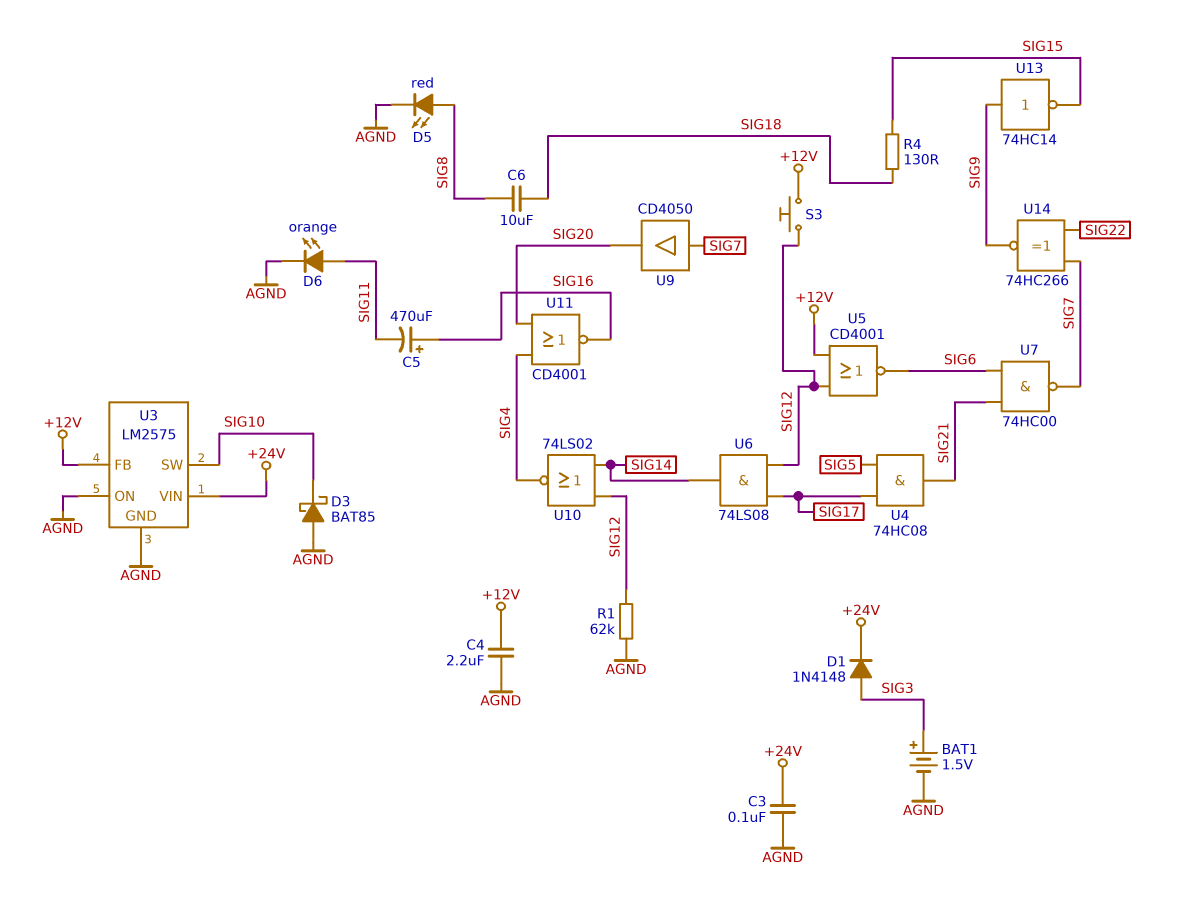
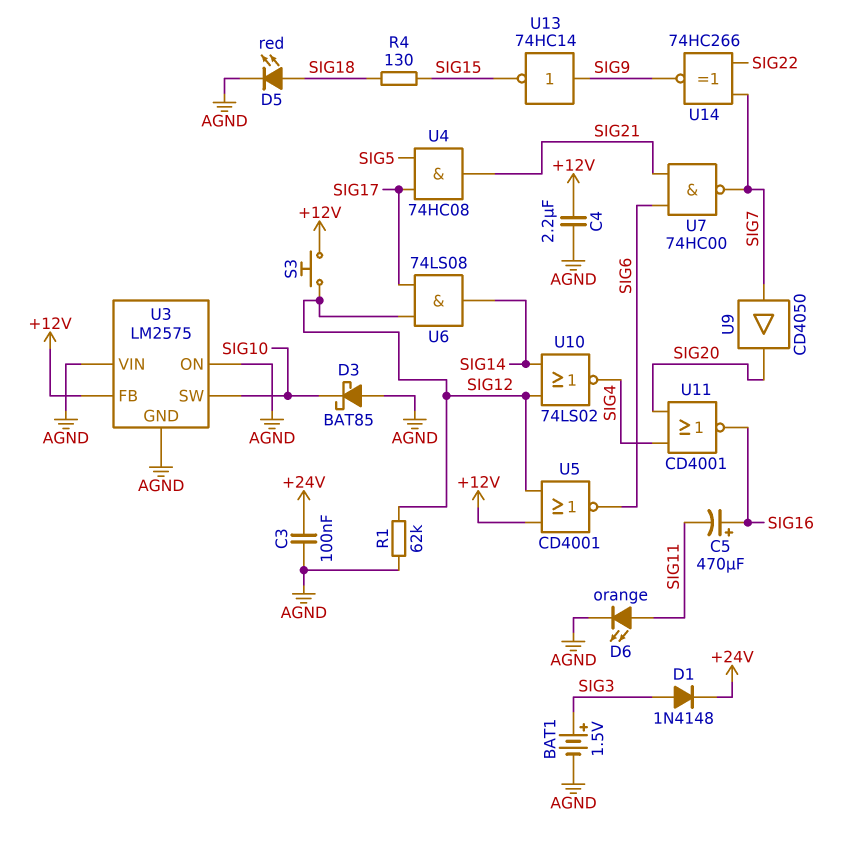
C6: 10uF (SIG8, SIG18) -> none
D5: LED red (A SIG8, K AGND) -> LED red (A SIG18, K AGND)
U3 pin VIN: +24V -> AGND

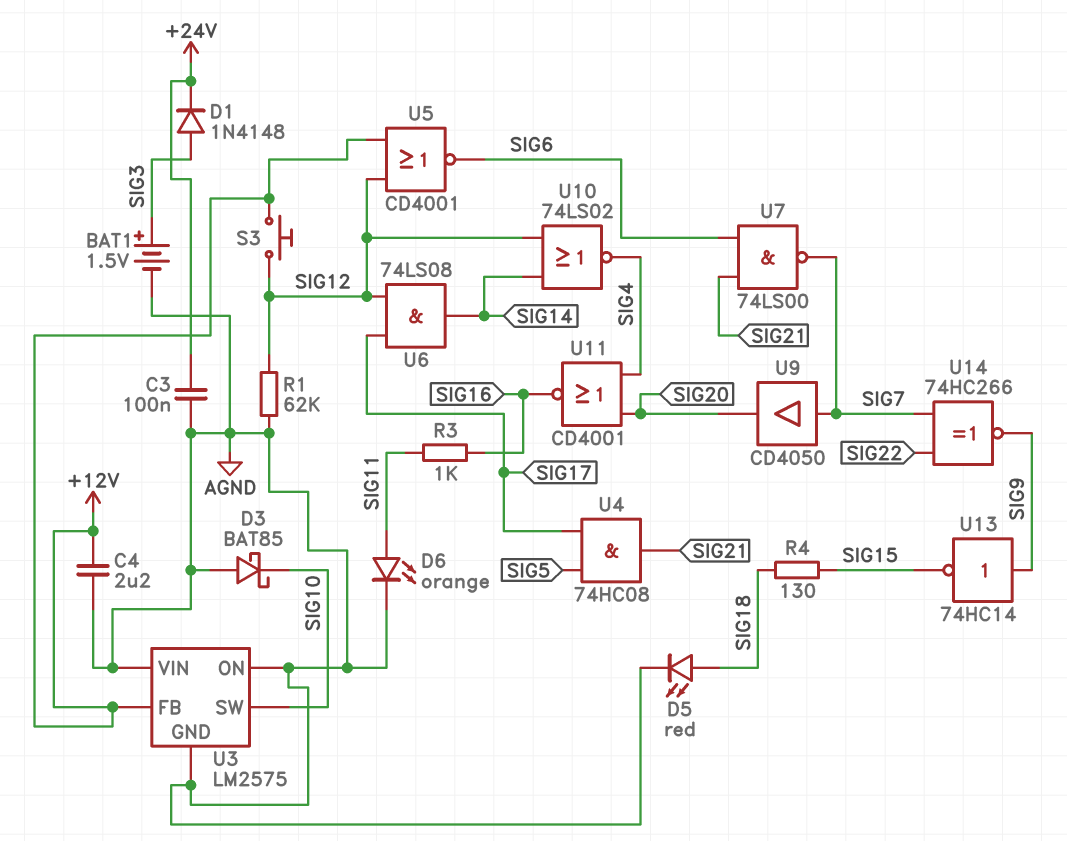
C5: 470uF (plus SIG16, minus SIG11) -> none
R3: none -> 1k (SIG11, SIG16)
U7: NAND 74HC00 (in SIG6, in SIG21, out SIG7) -> NAND 74LS00 (in SIG6, in SIG21, out SIG7)

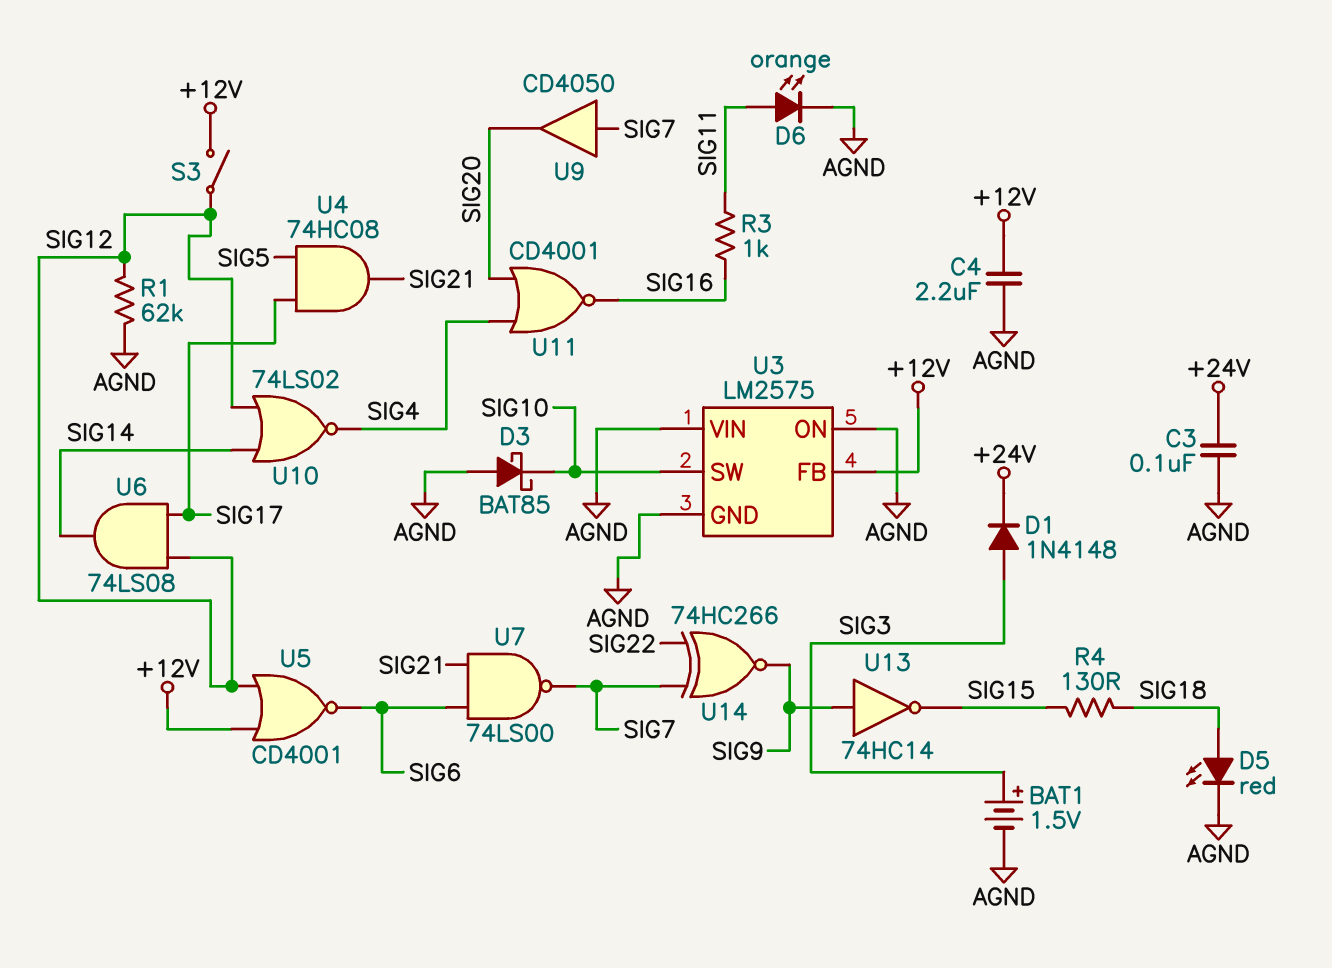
S3: button (+12V, SIG12) -> switch (+12V, SIG12)

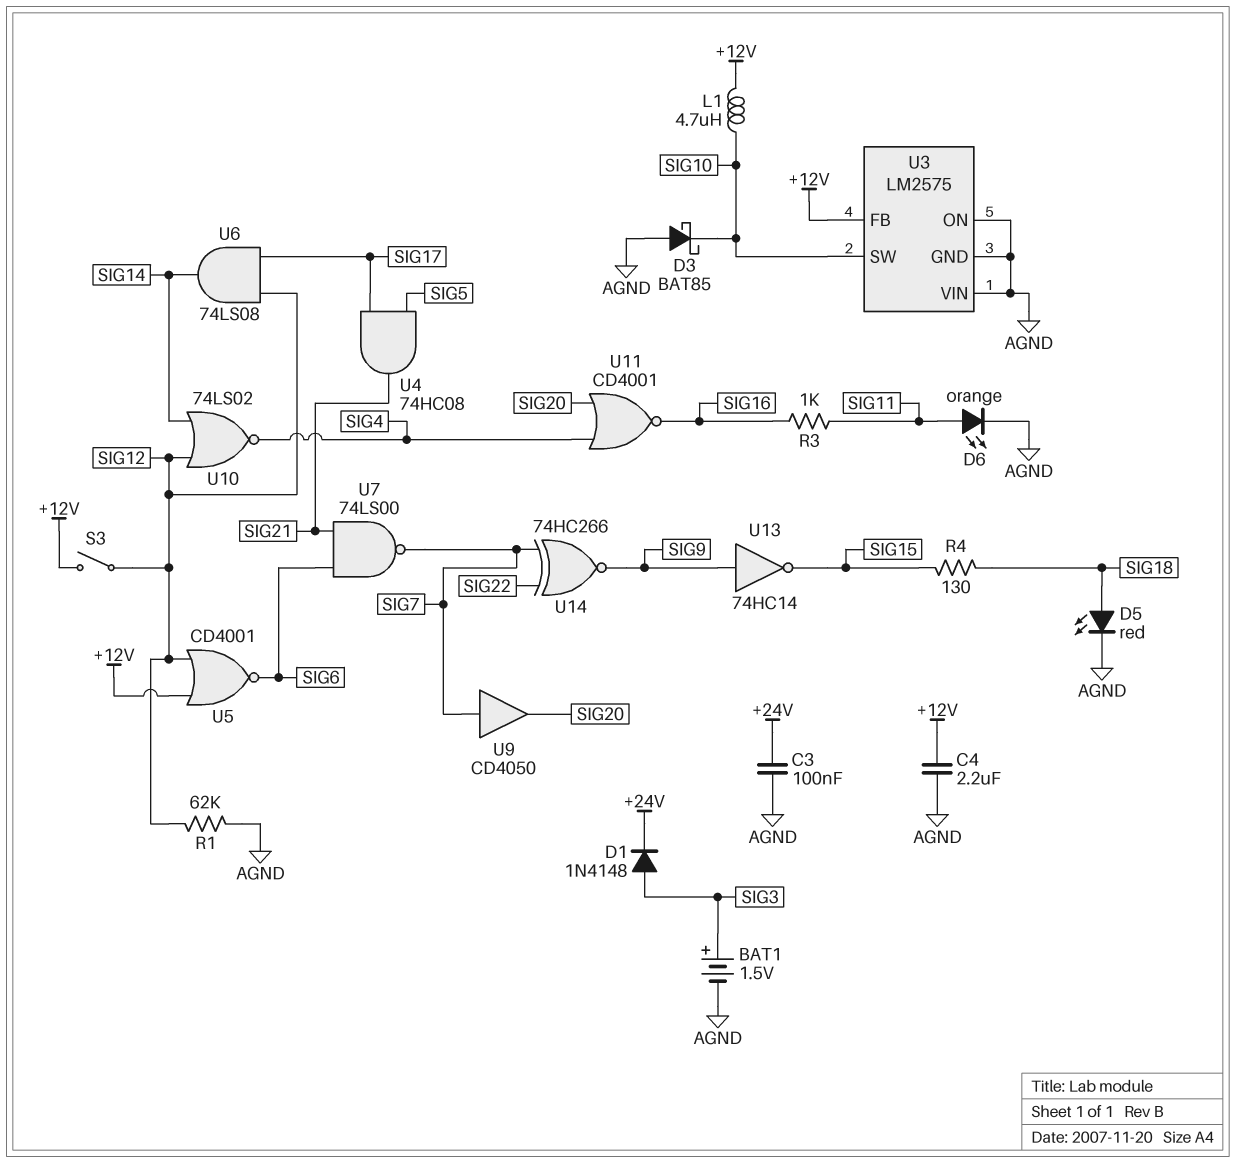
L1: none -> 4.7uH (+12V, SIG10)

